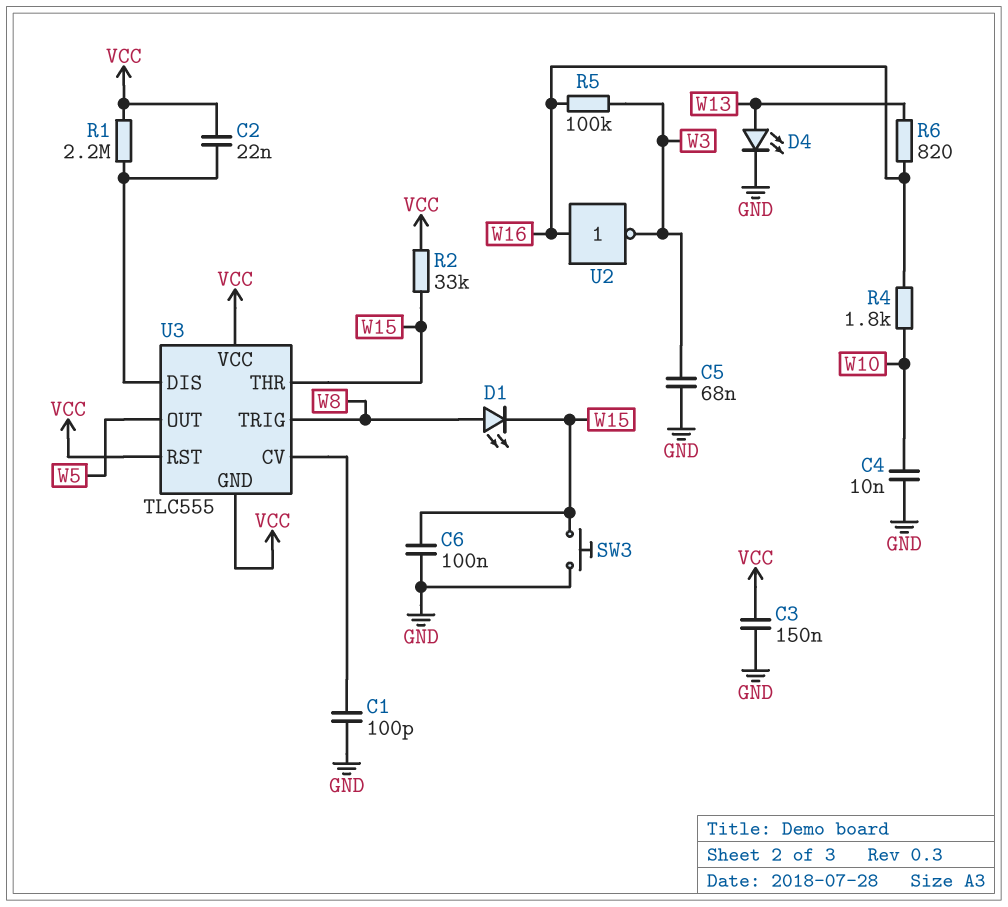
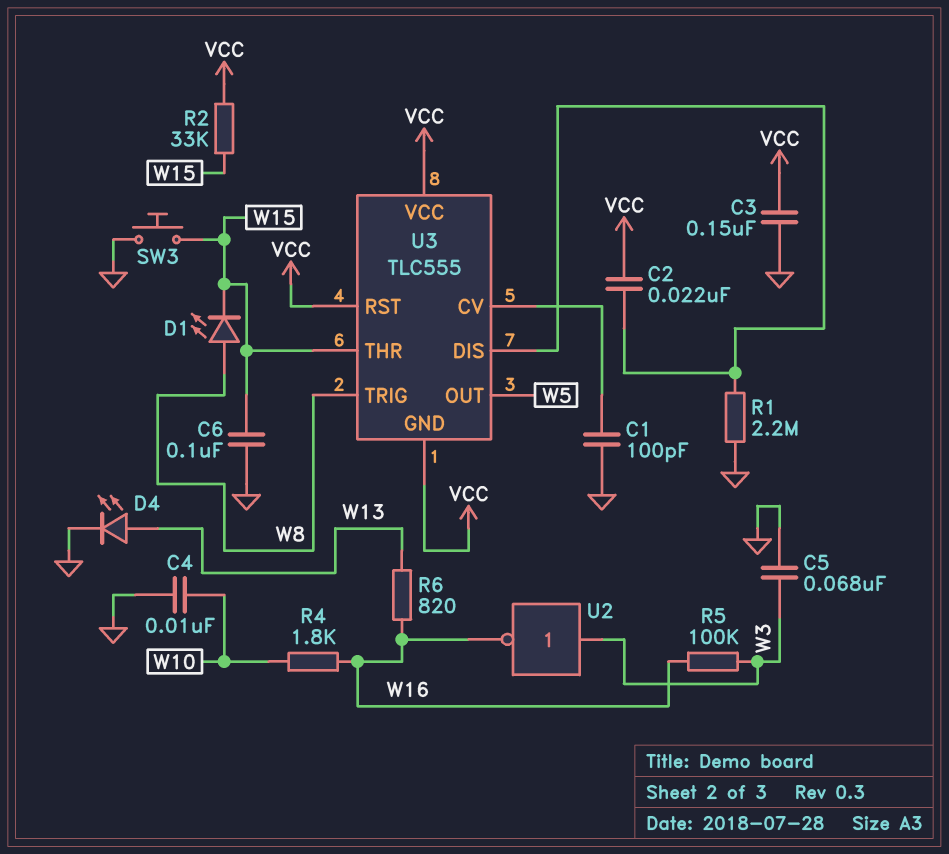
R1: 2.2M (U3/DIS, VCC) -> 2.2M (GND, U3/DIS)
U2: NOT (in W16, out W3) -> NOT (in W3, out W16)

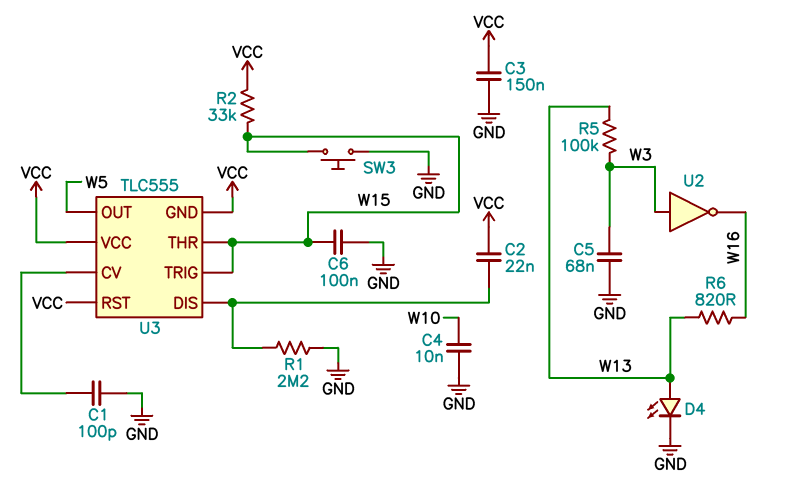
D1: LED (A W8, K W15) -> none
R4: 1.8k (W10, W16) -> none
R5: 100k (W3, W16) -> 100k (W3, W13)
U3 pin TRIG: W8 -> W15

